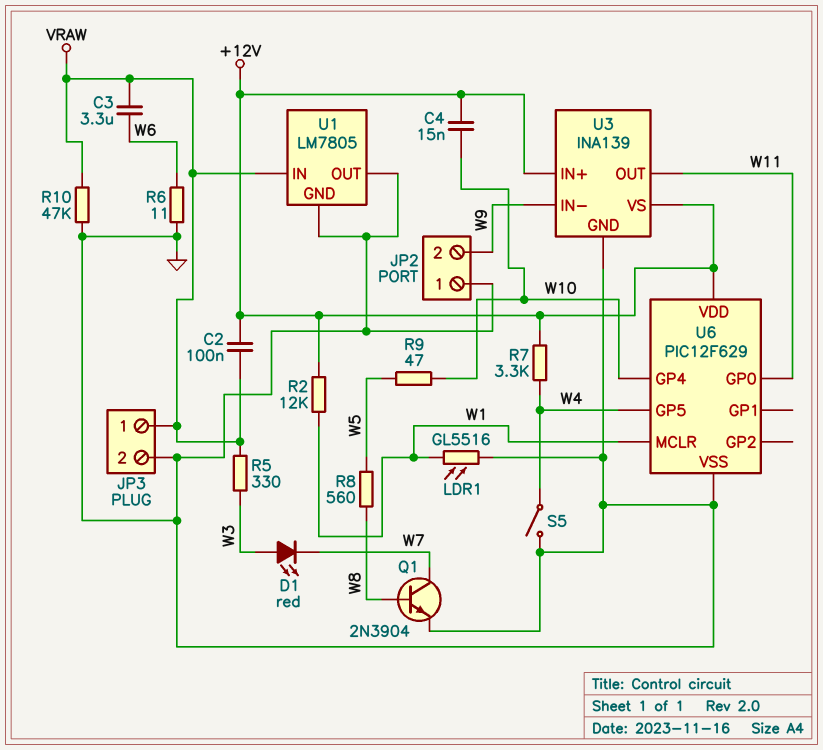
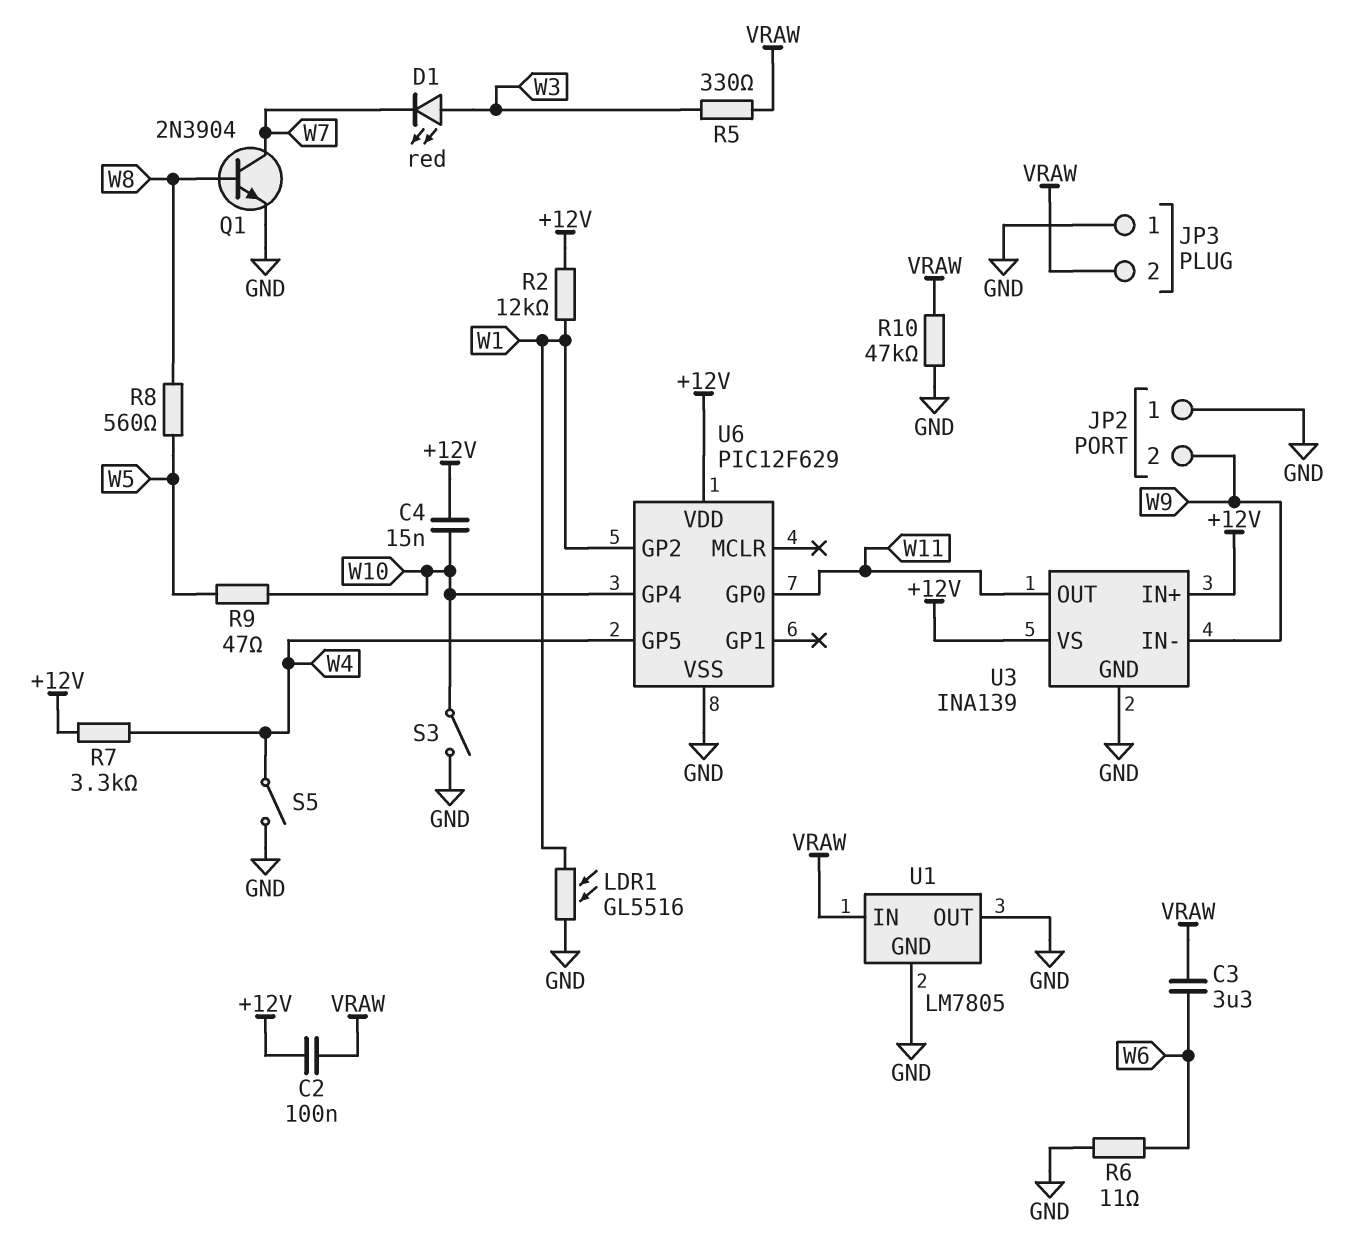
JP3 pin 1: VRAW -> GND
JP3 pin 2: GND -> VRAW
S3: none -> switch (GND, W10)
U6 pin GP2: none -> W1
U6 pin MCLR: W1 -> none

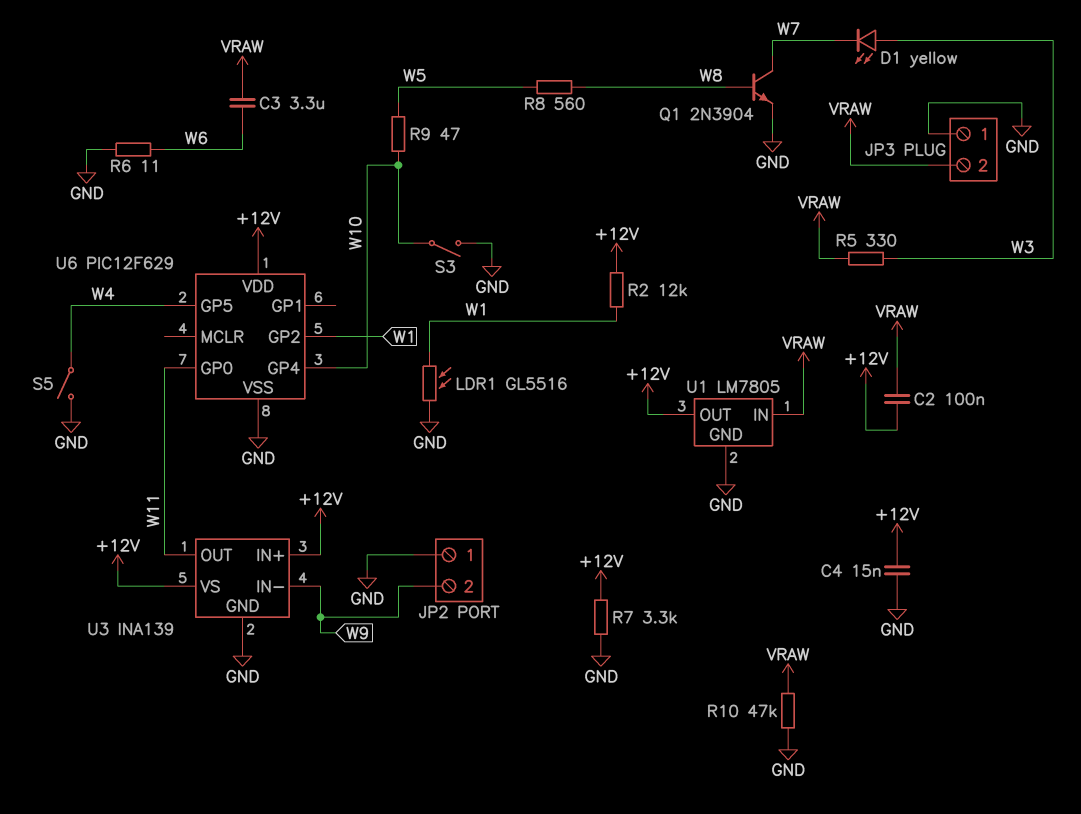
C4: 15nF (+12V, W10) -> 15nF (+12V, GND)
D1: LED red (A W3, K W7) -> LED yellow (A W3, K W7)
R7: 3.3k (+12V, W4) -> 3.3k (+12V, GND)
U1 pin OUT: GND -> +12V

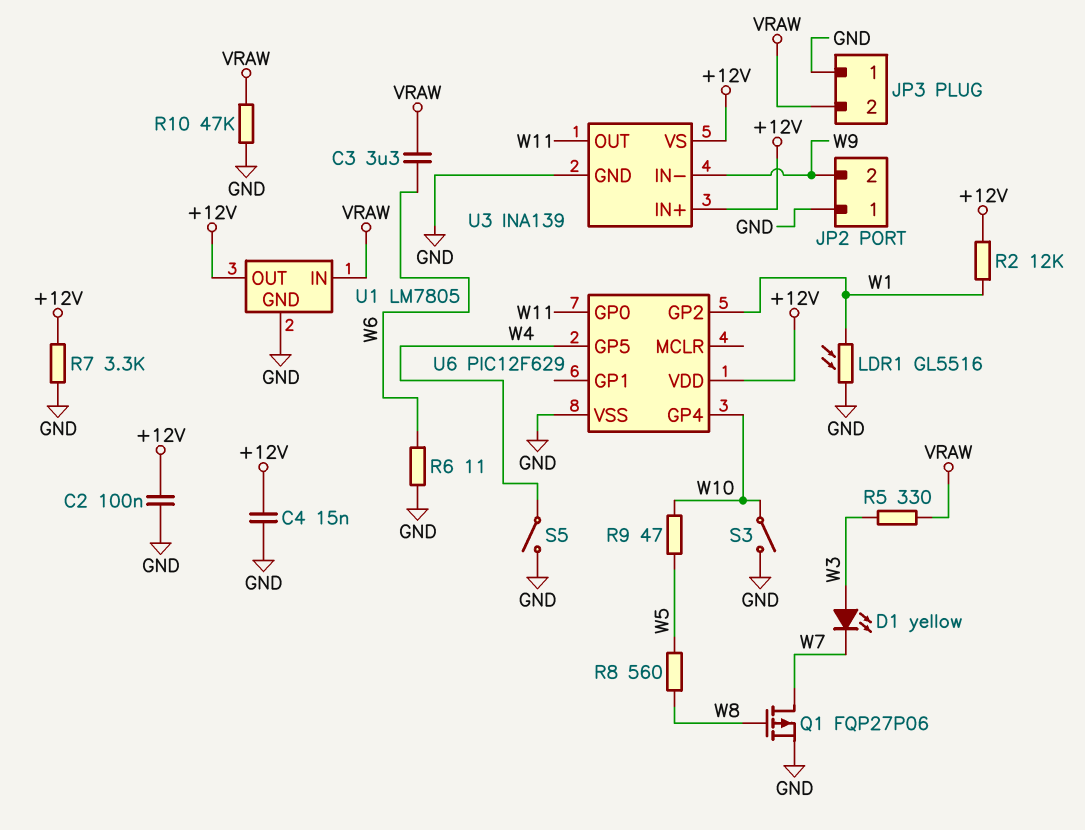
C2: 100nF (+12V, VRAW) -> 100nF (+12V, GND)
Q1: NPN 2N3904 (B W8, C W7, E GND) -> PMOS FQP27P06 (G W8, D W7, S GND)

